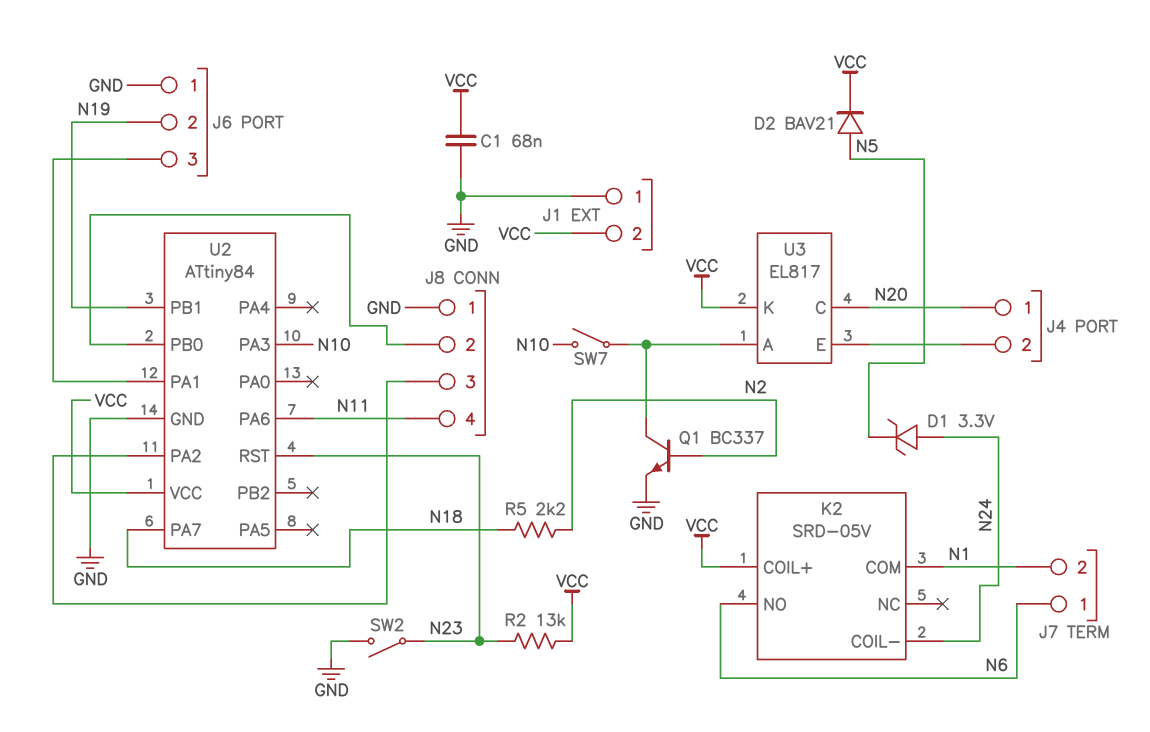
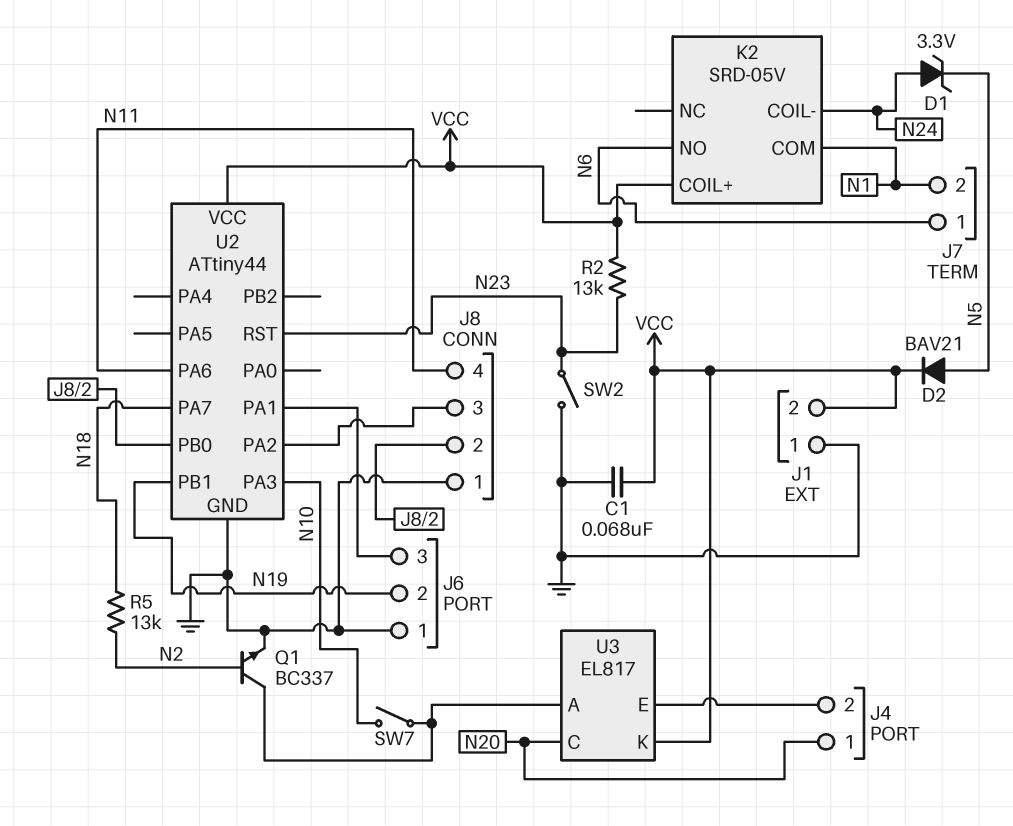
R5: 2.2k (N2, N18) -> 13k (N2, N18)
U2: ATtiny84 -> ATtiny44

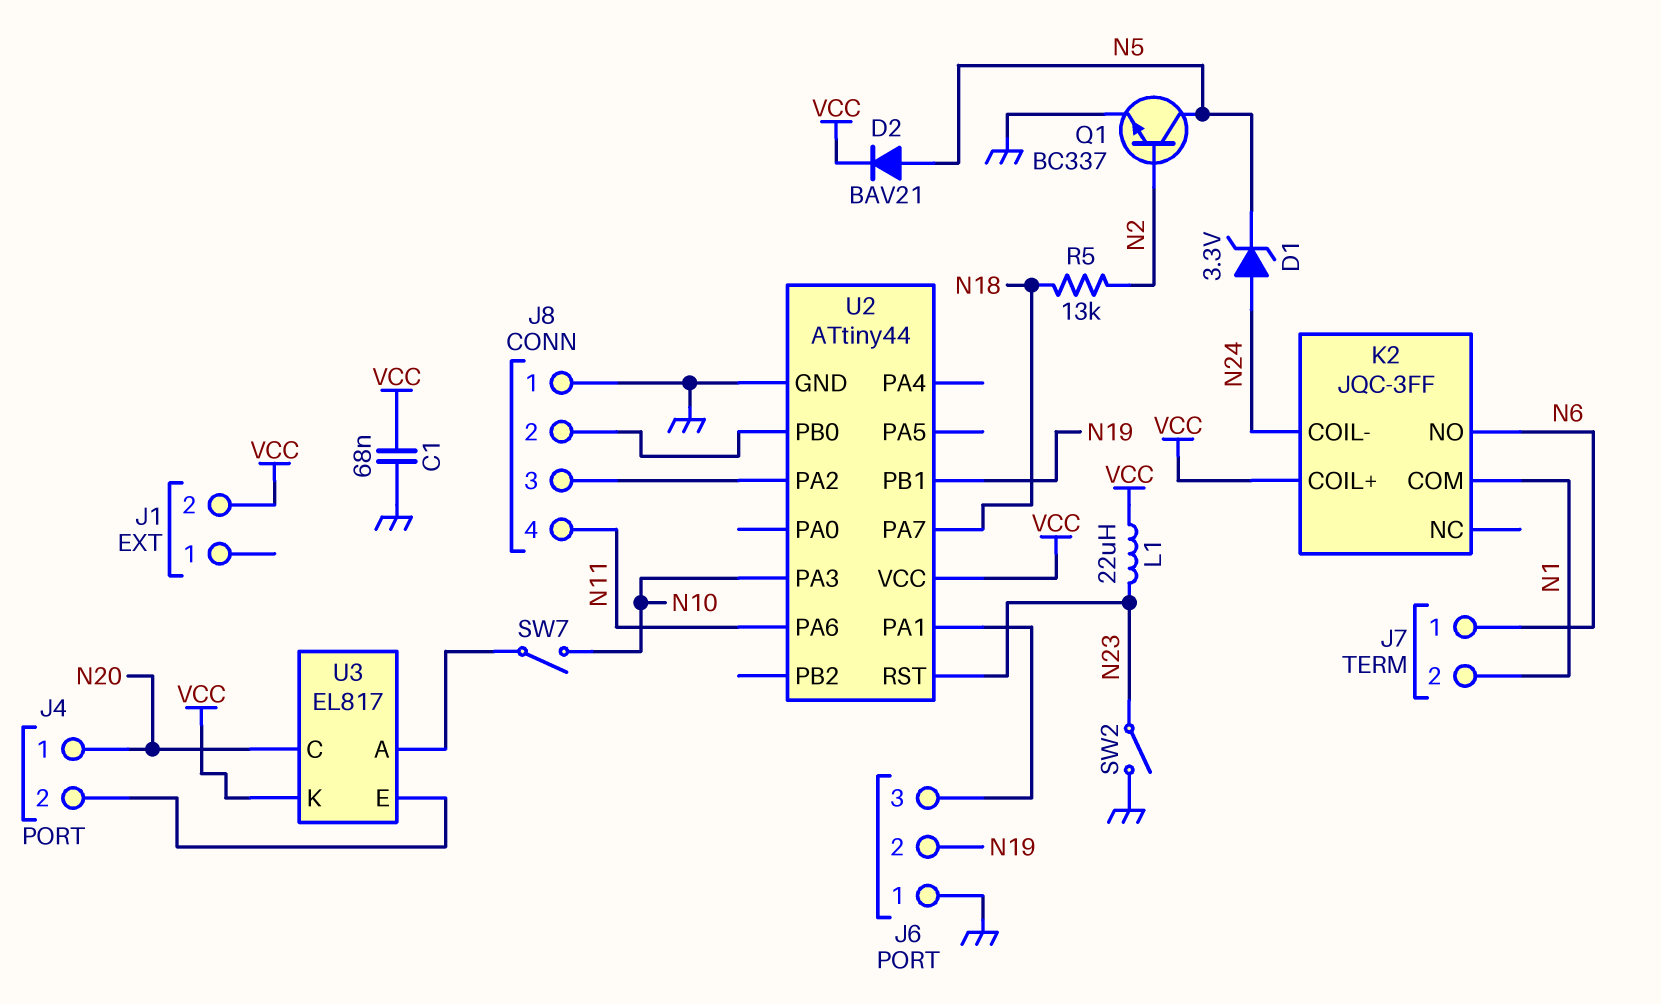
J1 pin 1: GND -> none
K2: SRD-05V -> JQC-3FF
L1: none -> 22uH (N23, VCC)
Q1: NPN BC337 (B N2, C U3/A, E GND) -> NPN BC337 (B N2, C N5, E GND)
R2: 13k (N23, VCC) -> none

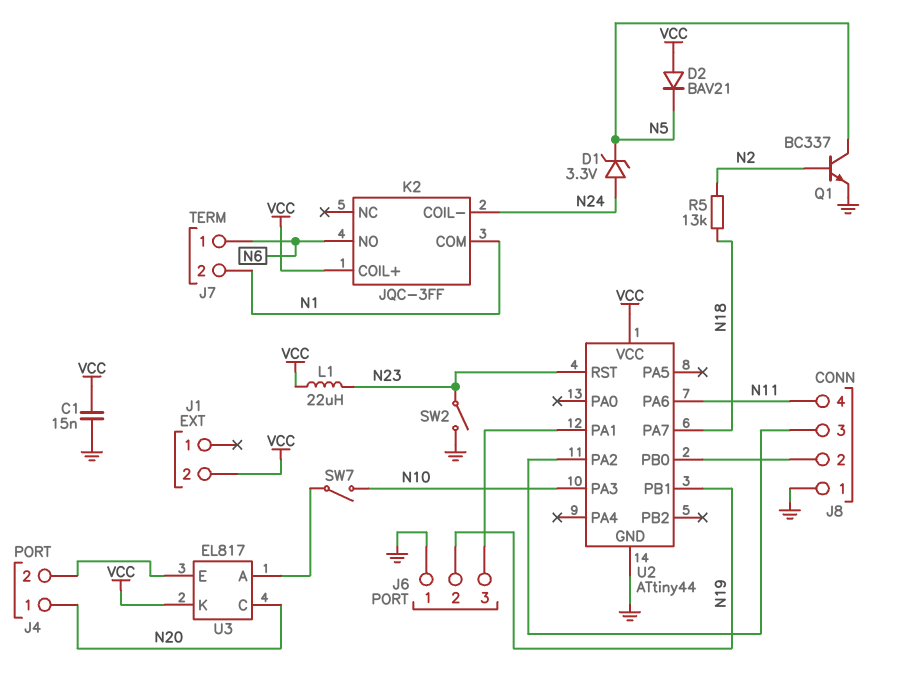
C1: 68nF (GND, VCC) -> 15nF (GND, VCC)
D2: diode BAV21 (A N5, K VCC) -> diode BAV21 (A VCC, K N5)

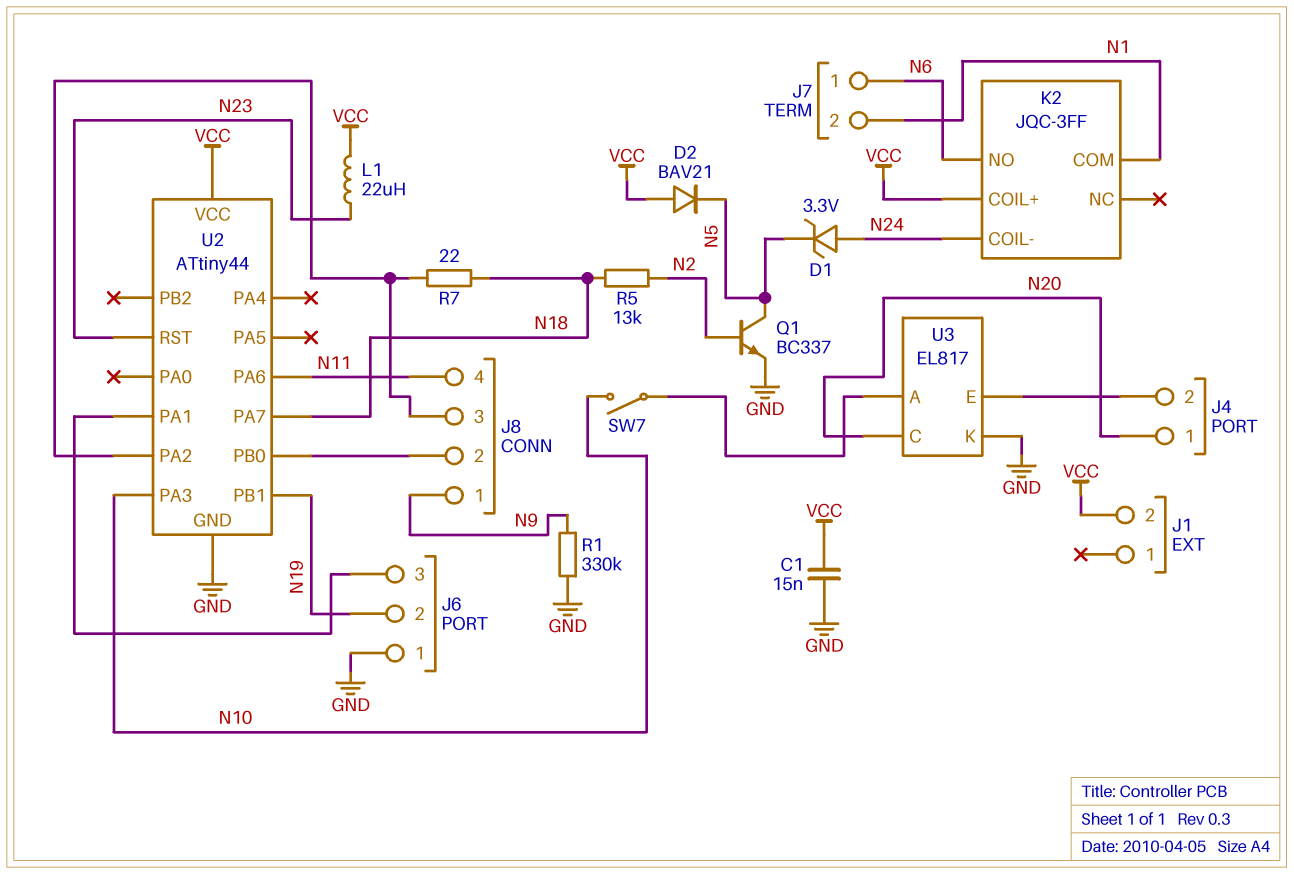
J8 pin 1: GND -> N9
R1: none -> 330k (GND, N9)
R7: none -> 22 (J8/3, N18)
SW2: switch (GND, N23) -> none
U3 pin K: VCC -> GND

